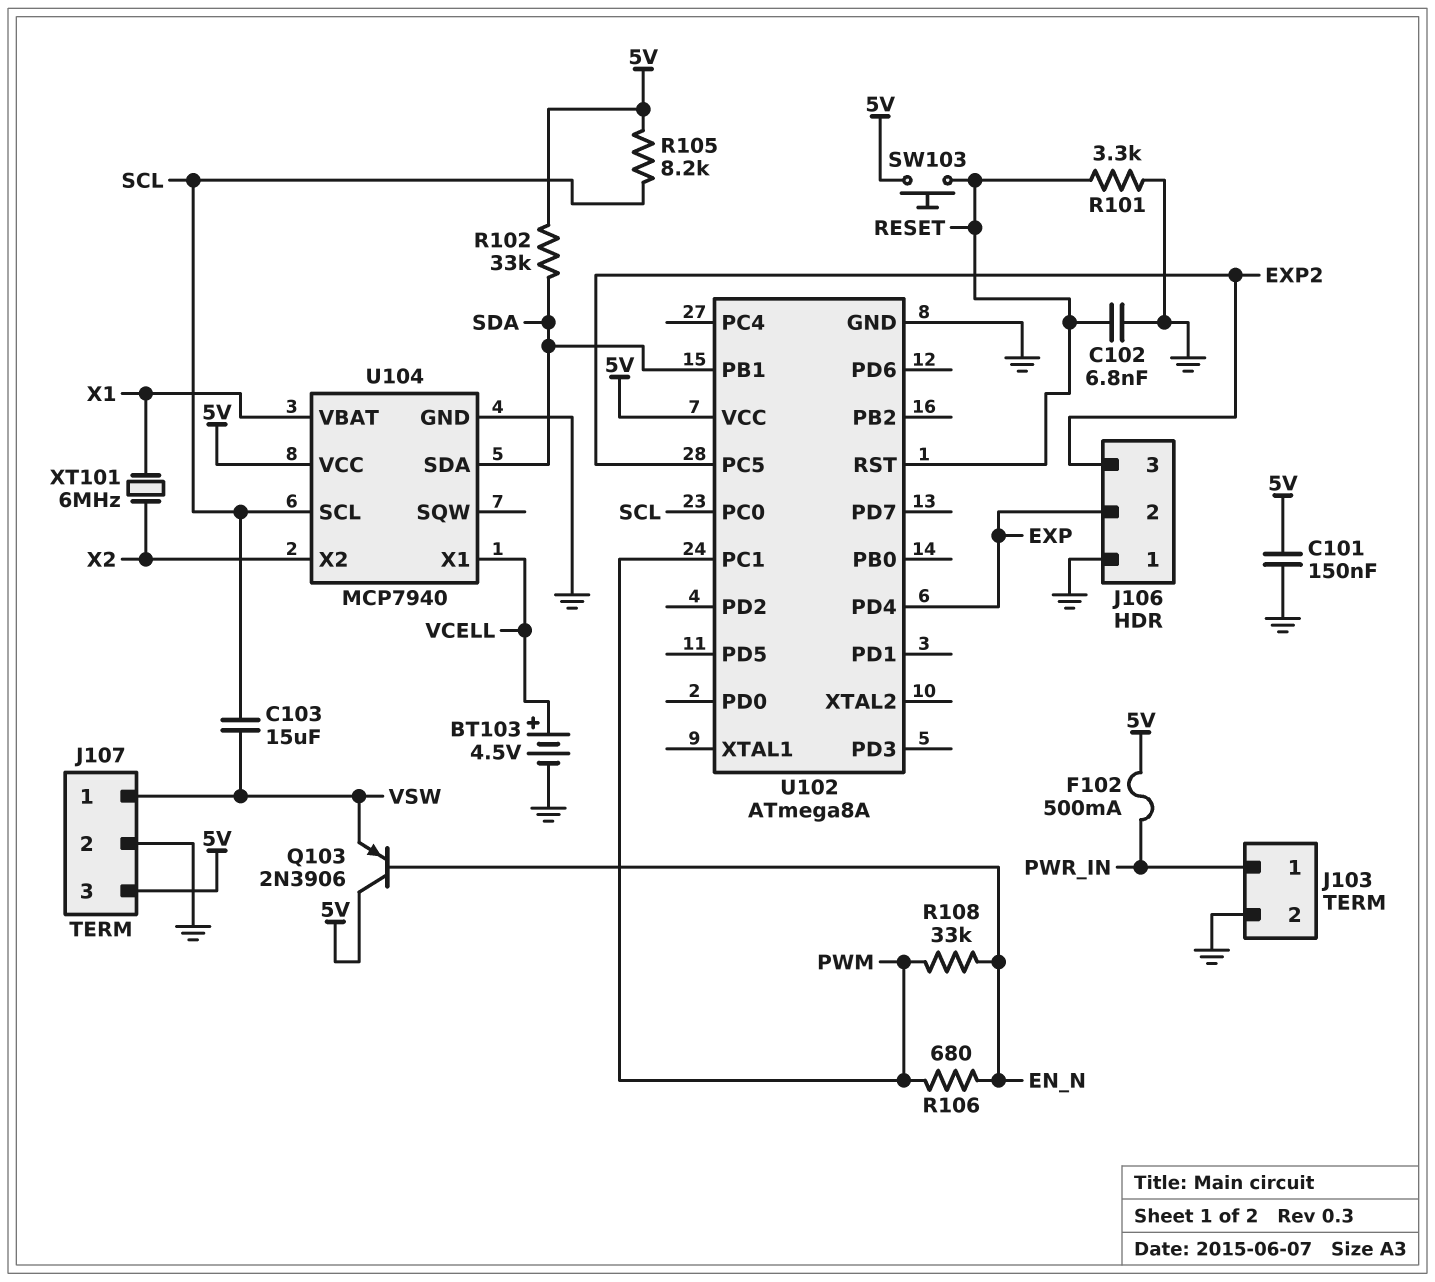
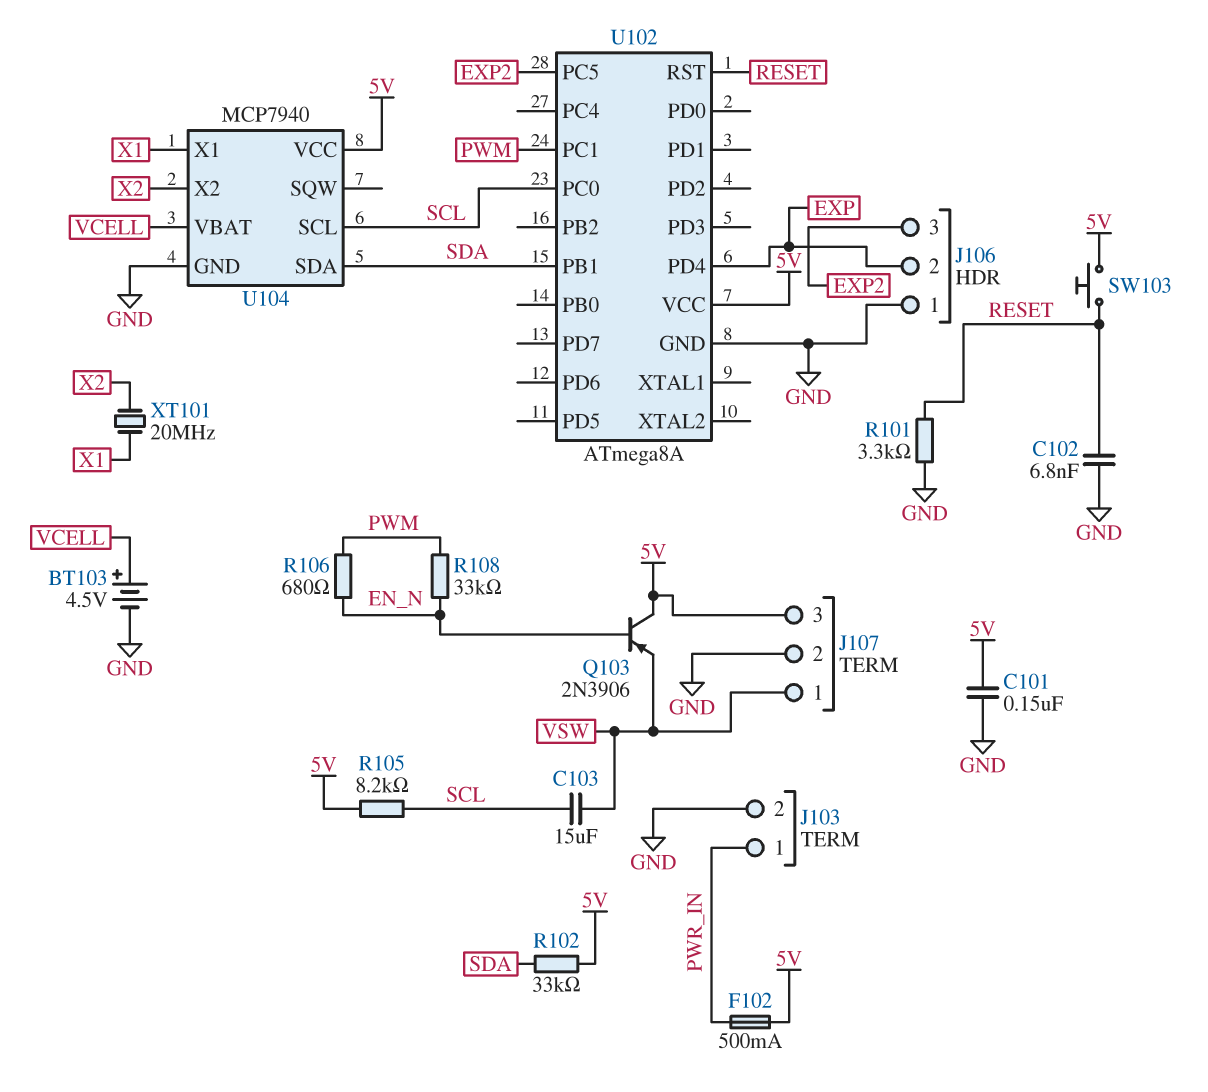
U104 pin VBAT: X1 -> VCELL
U104 pin X1: VCELL -> X1
XT101: 6MHz (X1, X2) -> 20MHz (X1, X2)

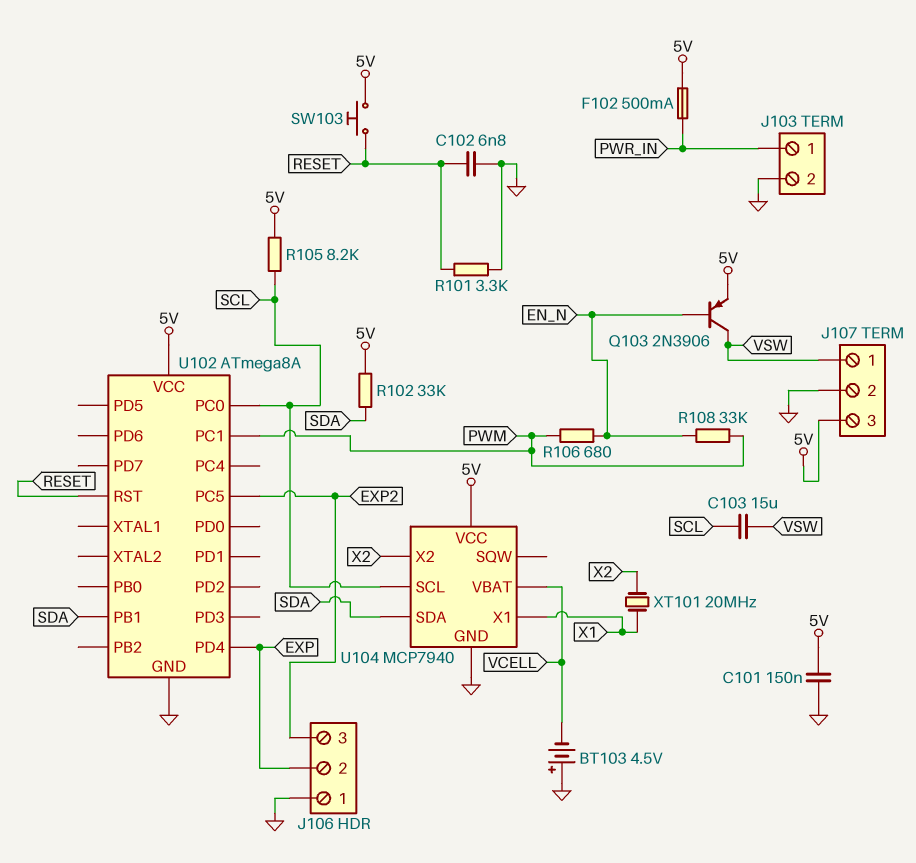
BT103: 4.5V (plus VCELL, minus GND) -> 4.5V (plus GND, minus VCELL)
Q103: PNP 2N3906 (B EN_N, C 5V, E VSW) -> PNP 2N3906 (B EN_N, C VSW, E 5V)

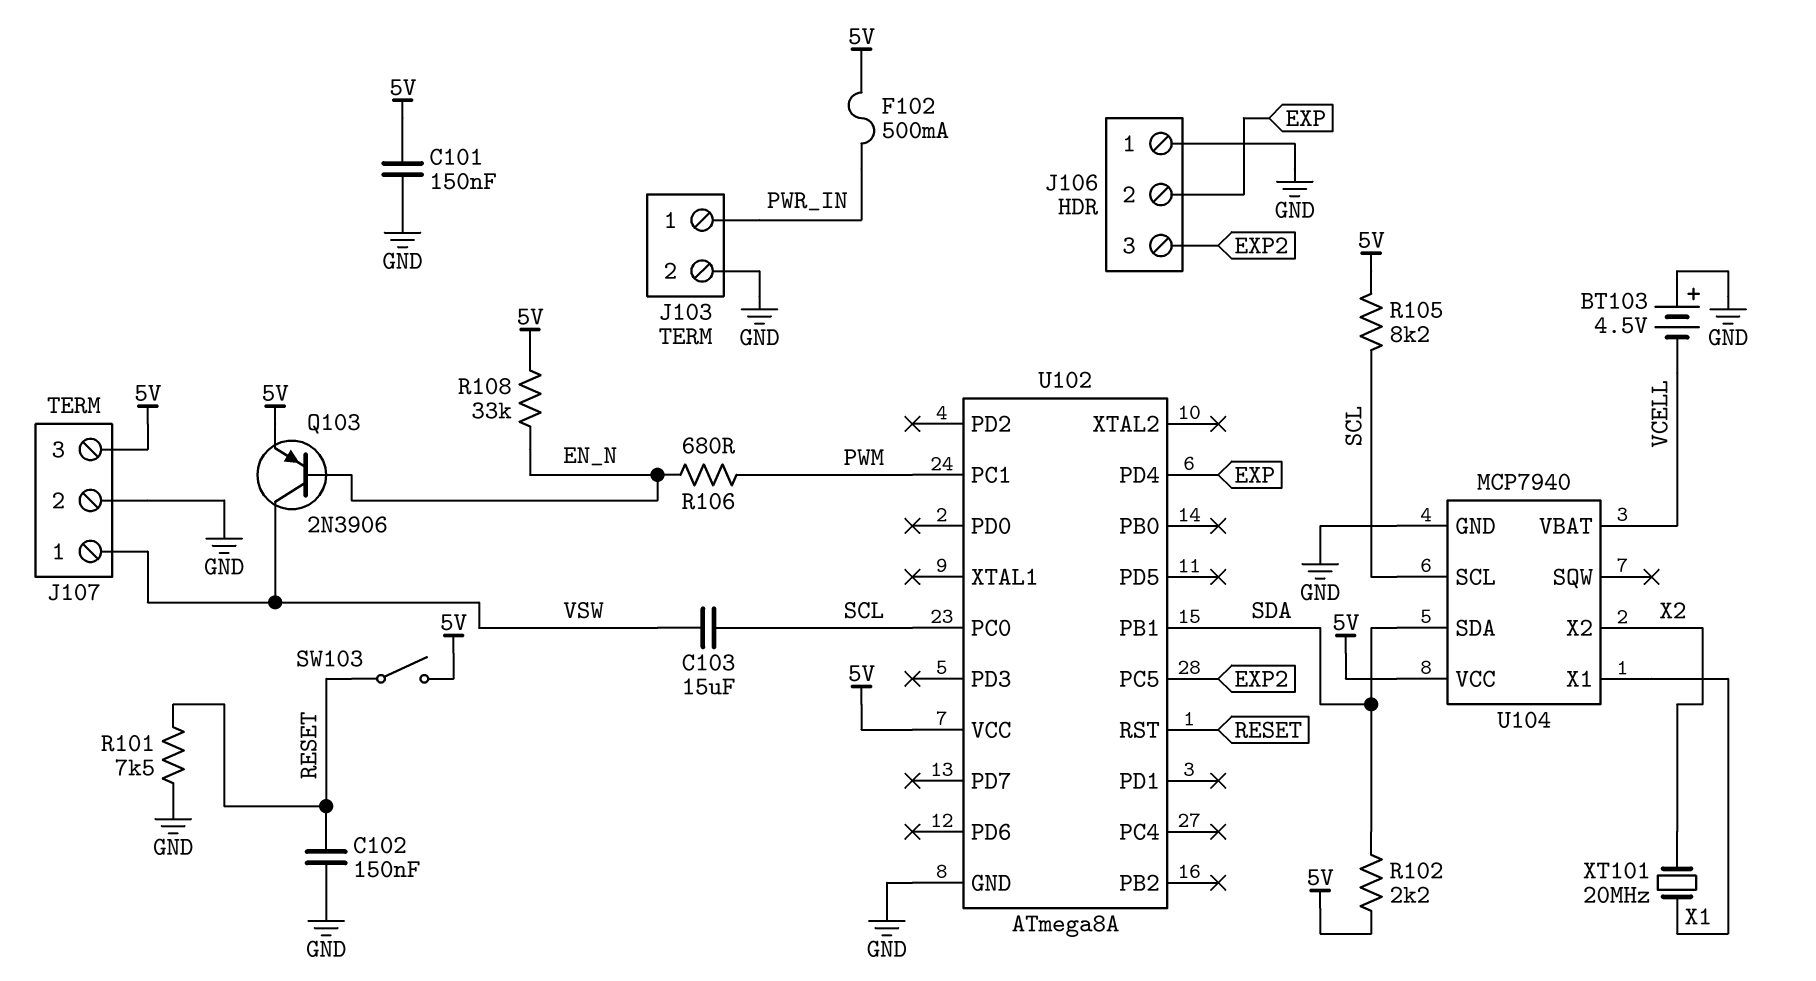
C102: 6.8nF (GND, RESET) -> 150nF (GND, RESET)
R101: 3.3k (GND, RESET) -> 7.5k (GND, RESET)
R102: 33k (5V, SDA) -> 2.2k (5V, SDA)
R108: 33k (EN_N, PWM) -> 33k (5V, EN_N)
SW103: button (5V, RESET) -> switch (5V, RESET)

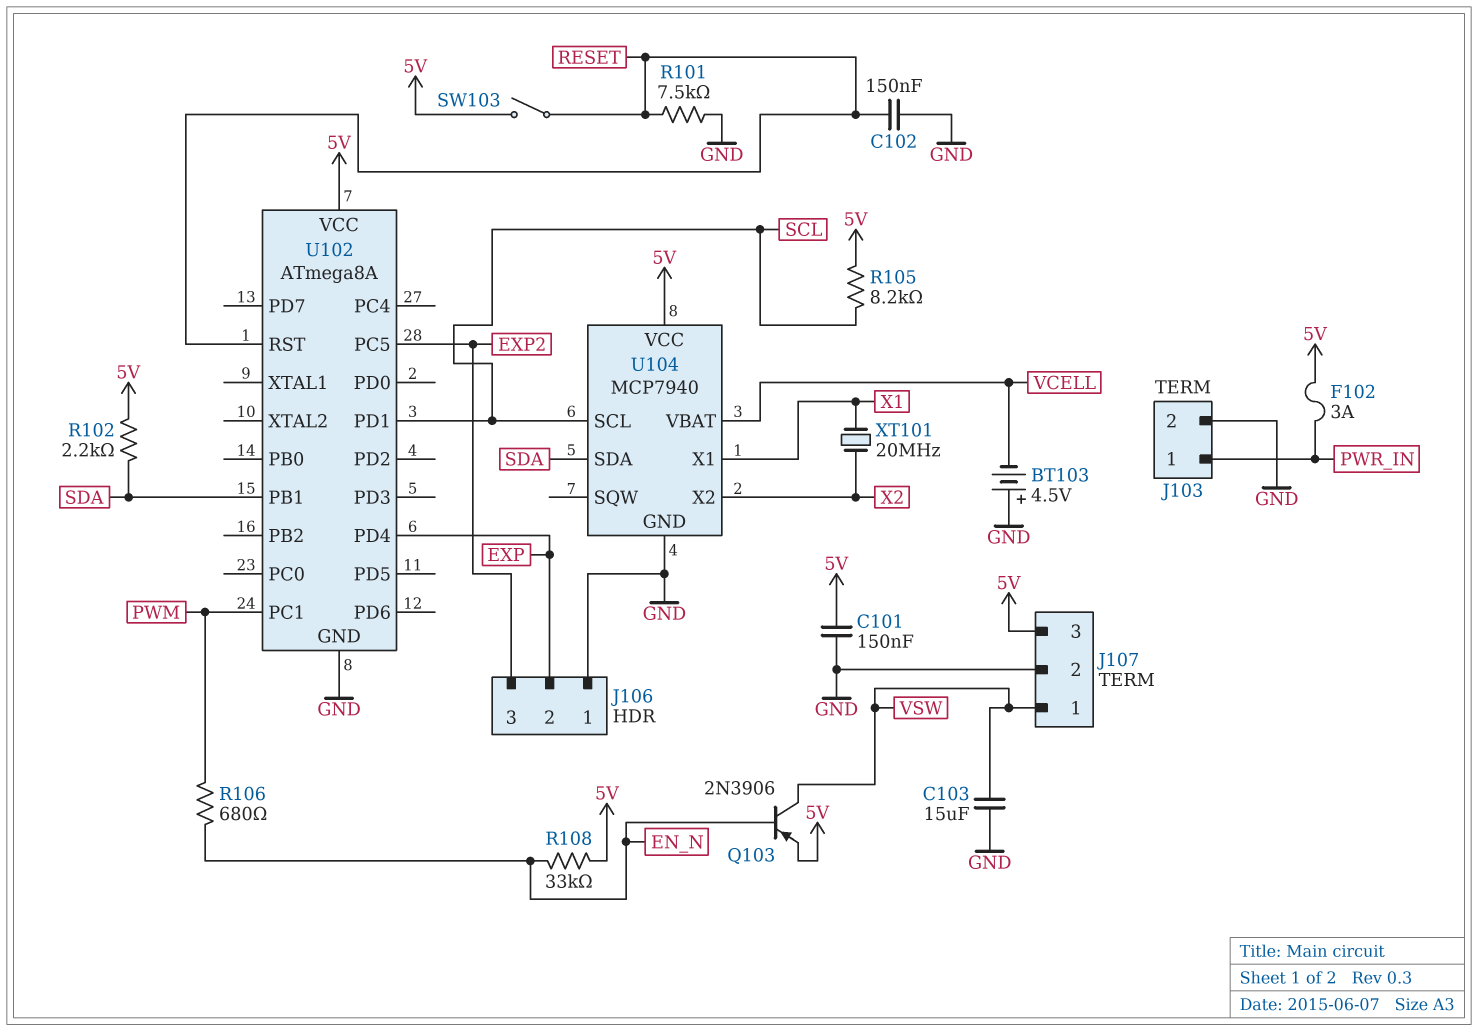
C103: 15uF (SCL, VSW) -> 15uF (GND, VSW)
F102: 500mA (5V, PWR_IN) -> 3A (5V, PWR_IN)
U102 pin PC0: SCL -> none
U102 pin PD1: none -> SCL

